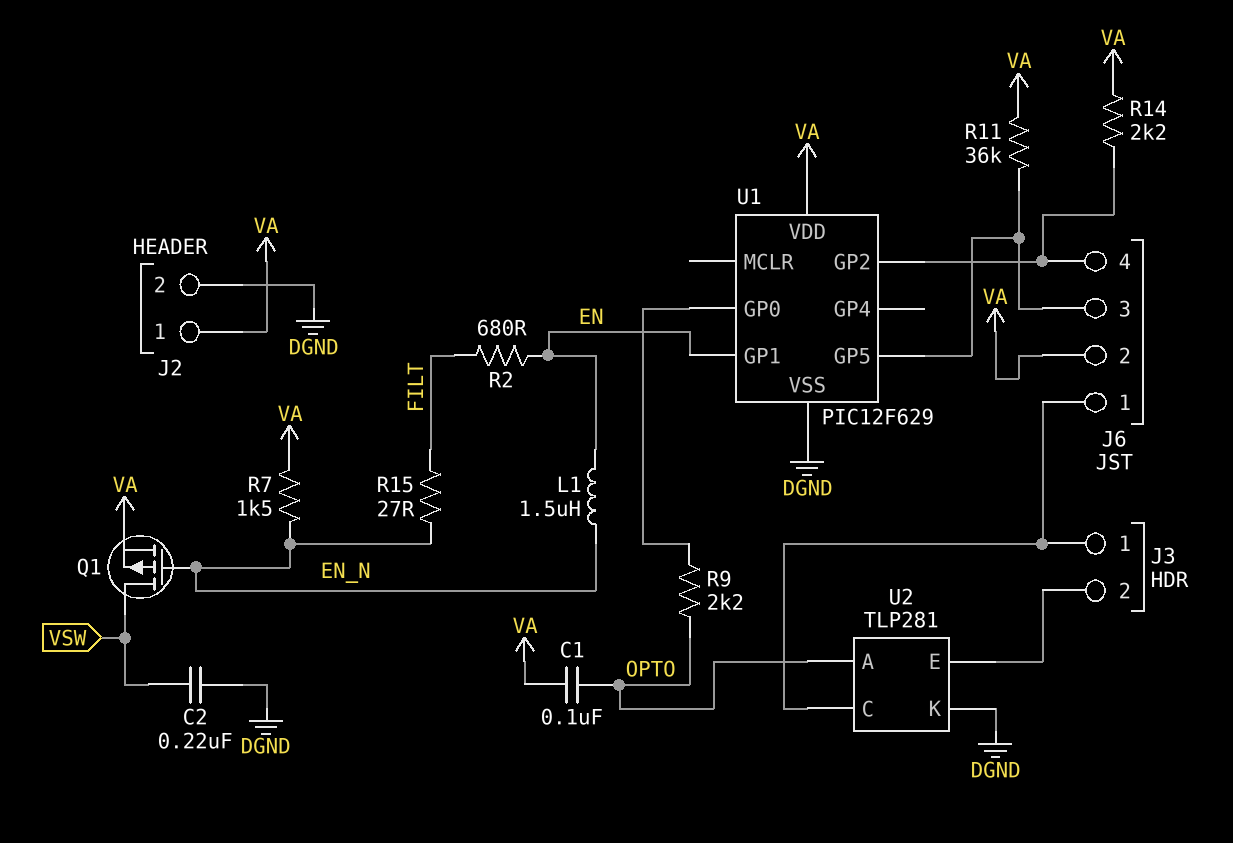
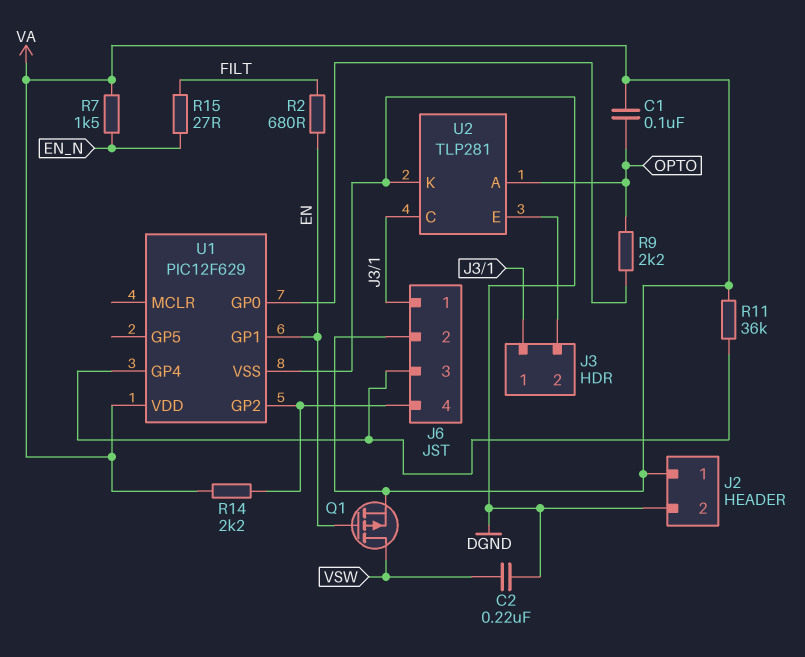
L1: 1.5uH (EN, EN_N) -> none
Q1: PMOS (G EN_N, D VSW, S VA) -> PMOS (G EN, D VSW, S VA)
U1 pin GP4: none -> J6/3
U1 pin GP5: J6/3 -> none

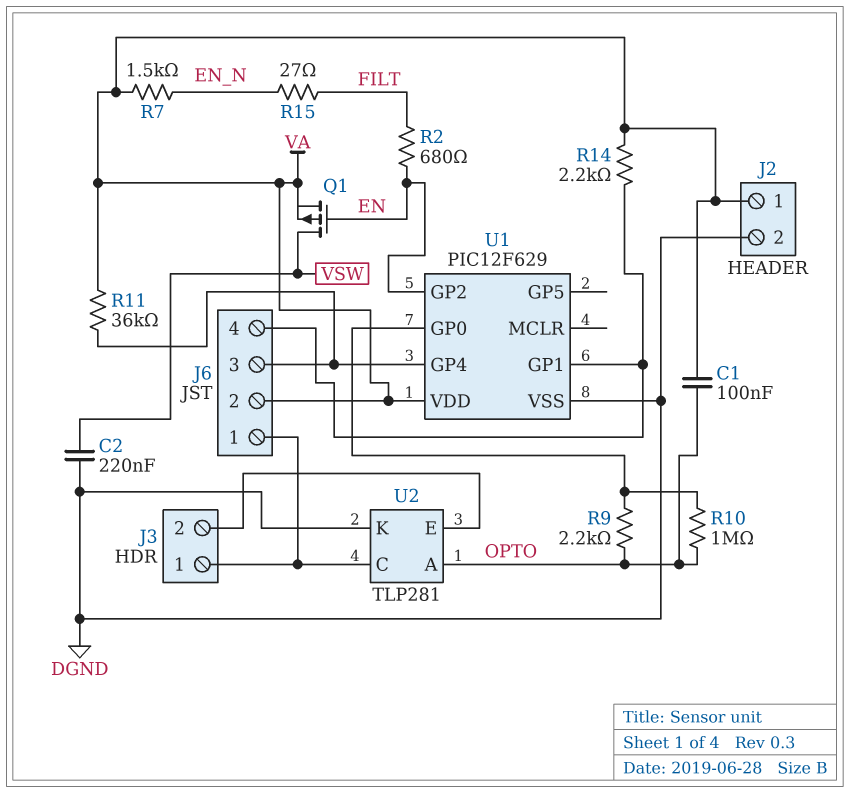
R10: none -> 1M (OPTO, U1/GP0)
U1 pin GP1: EN -> J6/4
U1 pin GP2: J6/4 -> EN

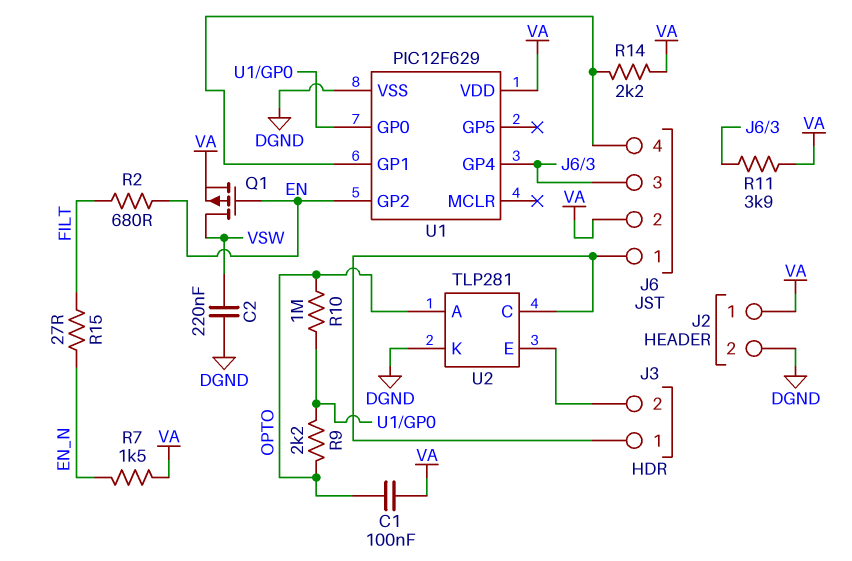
R11: 36k (J6/3, VA) -> 3.9k (J6/3, VA)

